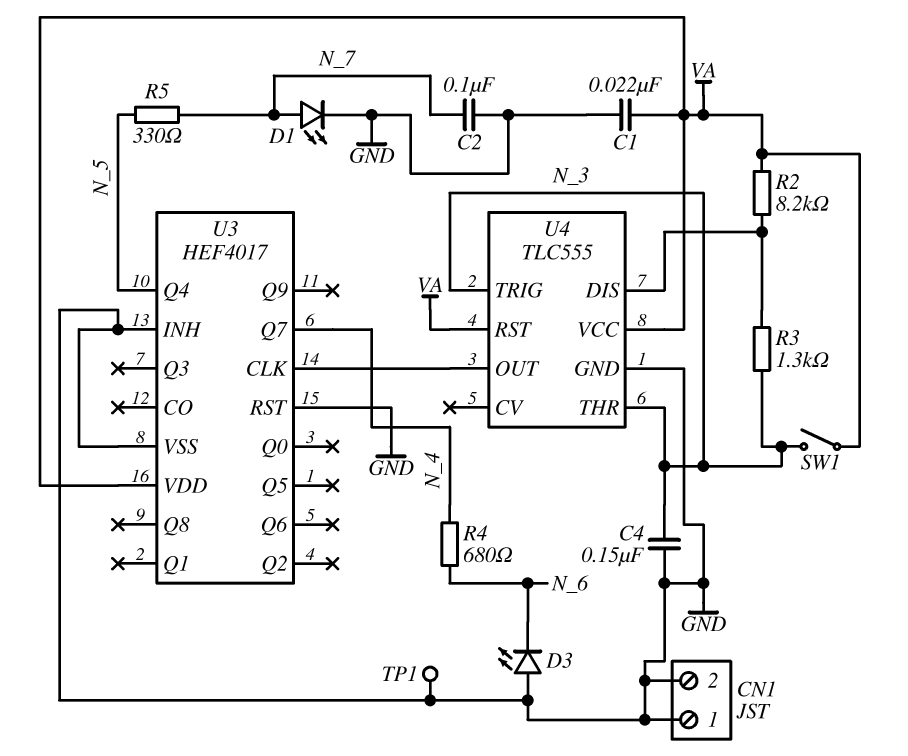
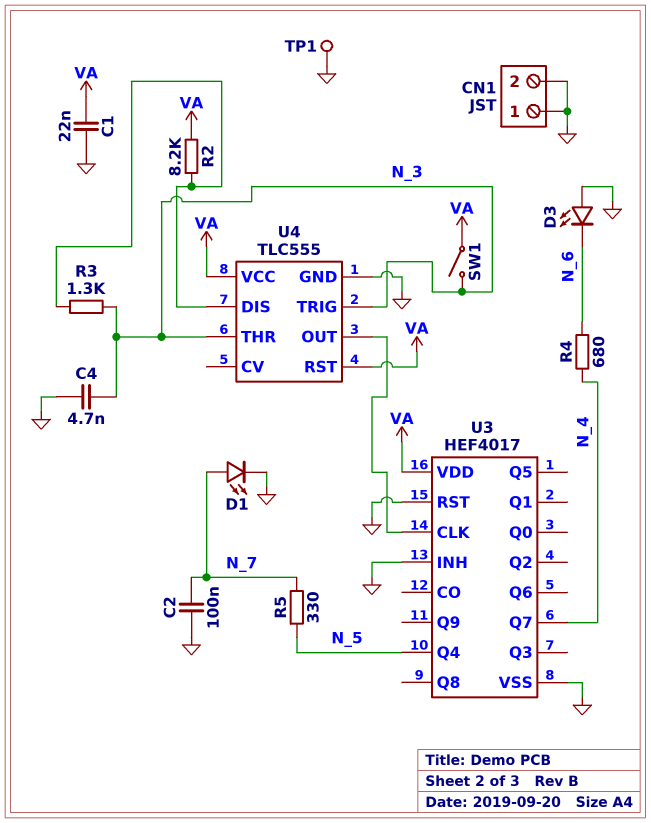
C4: 150nF (GND, N_3) -> 4.7nF (GND, N_3)

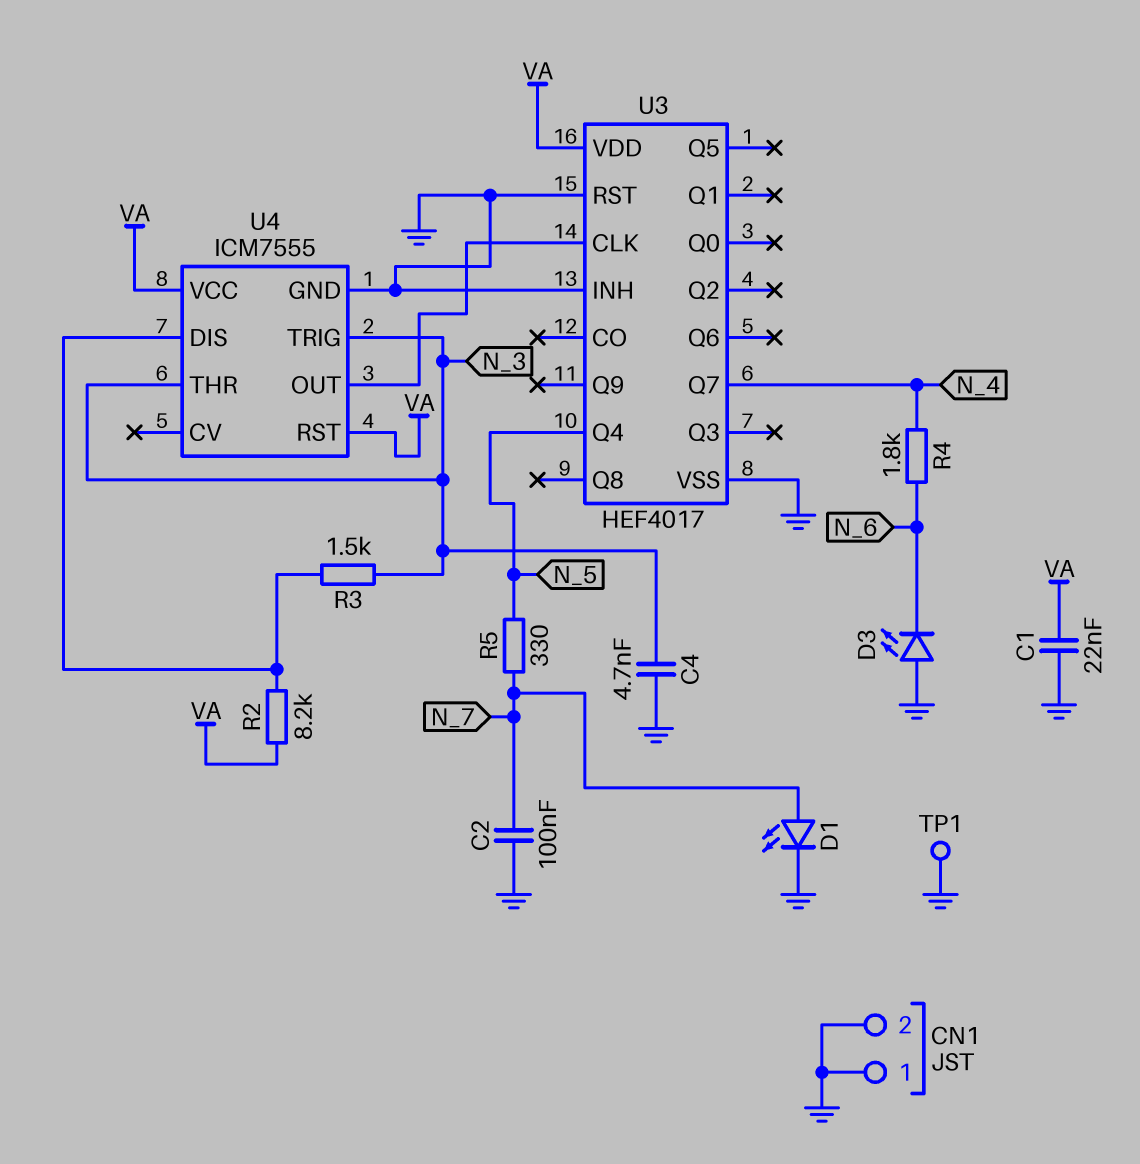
R3: 1.3k (N_3, U4/DIS) -> 1.5k (N_3, U4/DIS)
R4: 680 (N_4, N_6) -> 1.8k (N_4, N_6)
SW1: switch (N_3, VA) -> none
U4: TLC555 -> ICM7555

